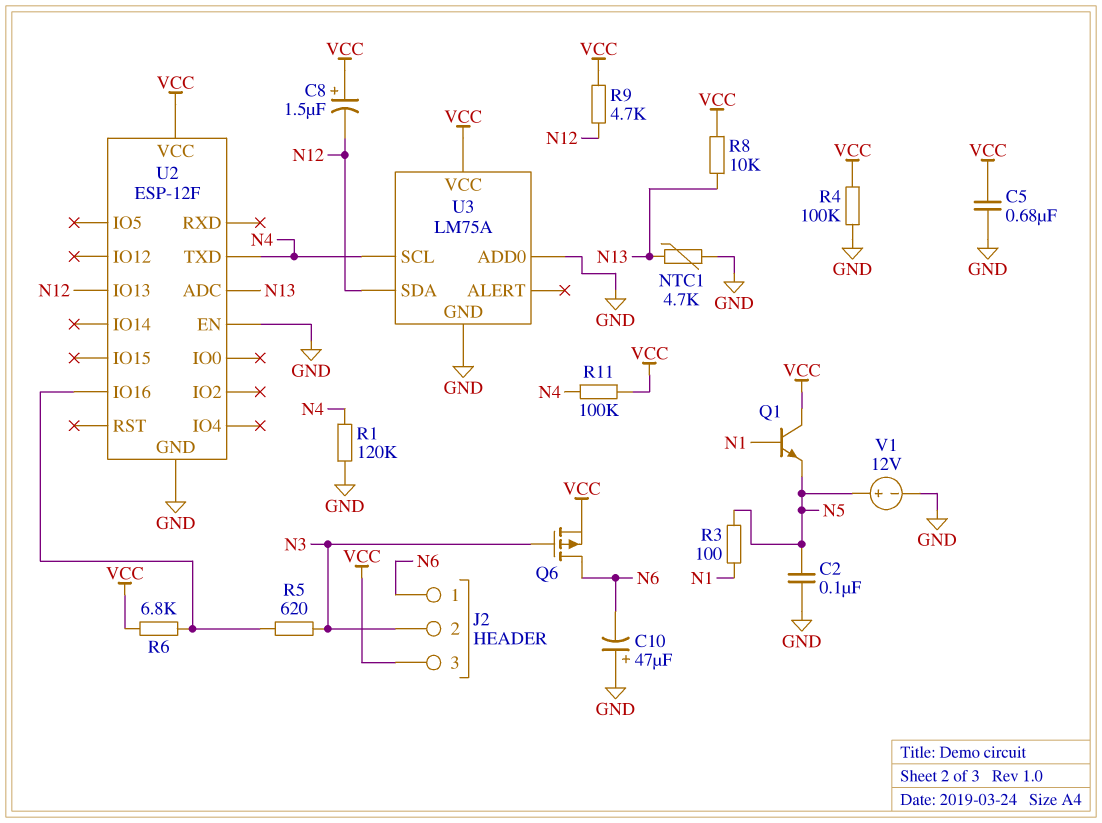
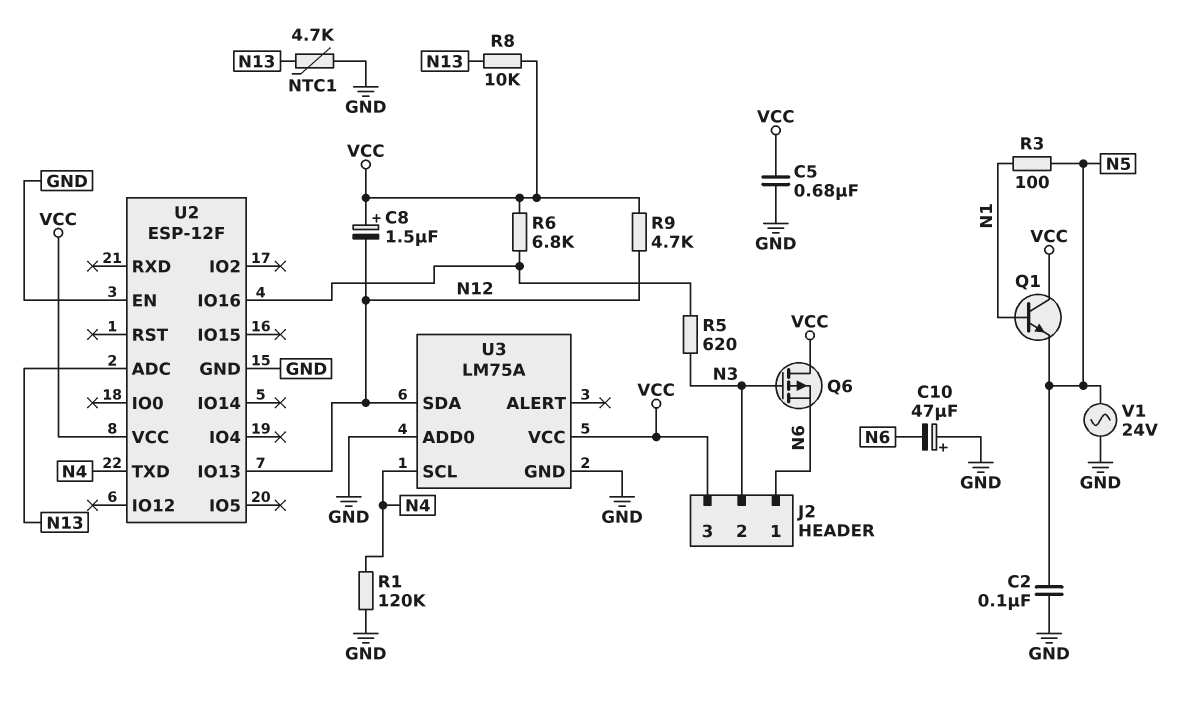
Q6: PMOS (G N3, D N6, S VCC) -> PMOS (G N3, D VCC, S N6)
R4: 100k (GND, VCC) -> none
R11: 100k (N4, VCC) -> none
V1: 12V (plus N5, minus GND) -> AC 24V (GND, N5)

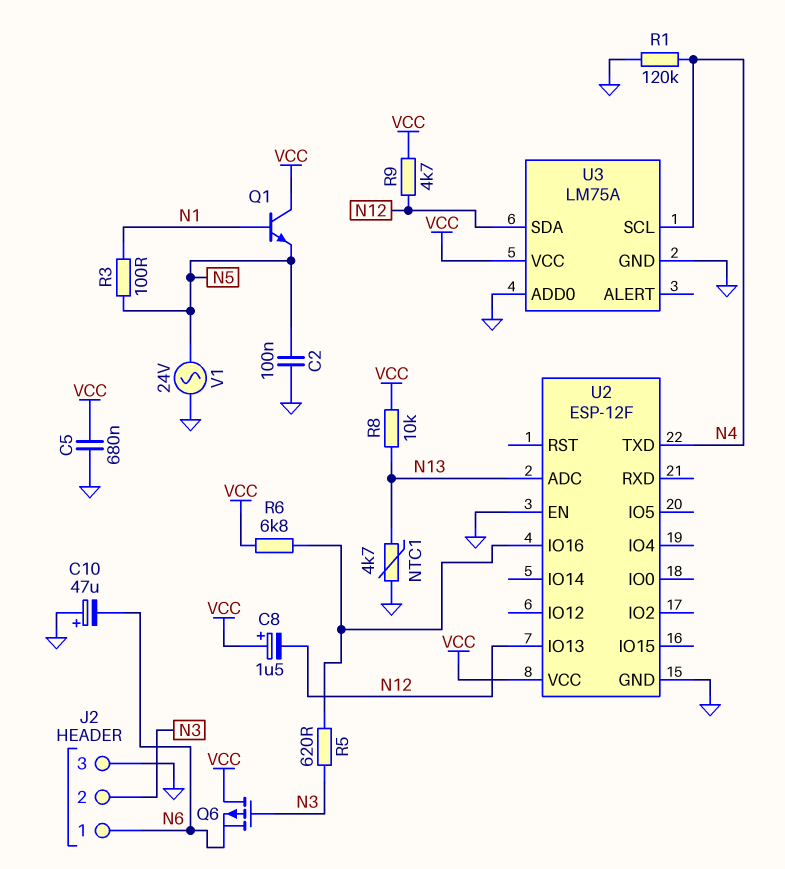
J2 pin 3: VCC -> GND

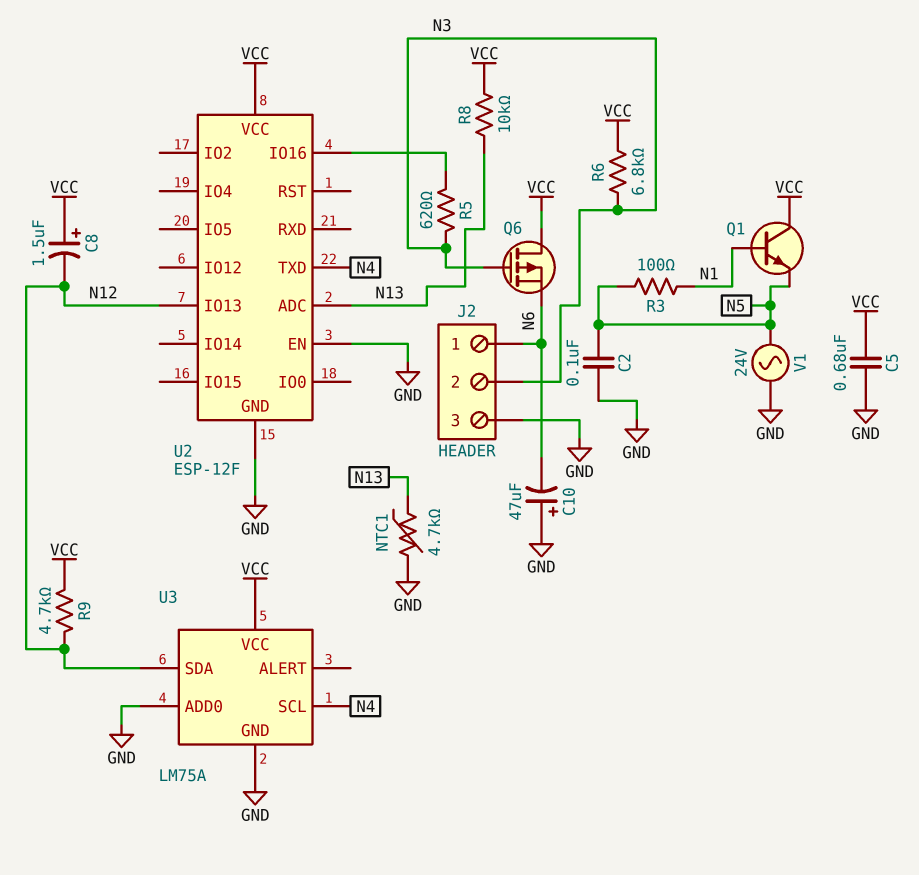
R1: 120k (GND, N4) -> none
R6: 6.8k (U2/IO16, VCC) -> 6.8k (N3, VCC)

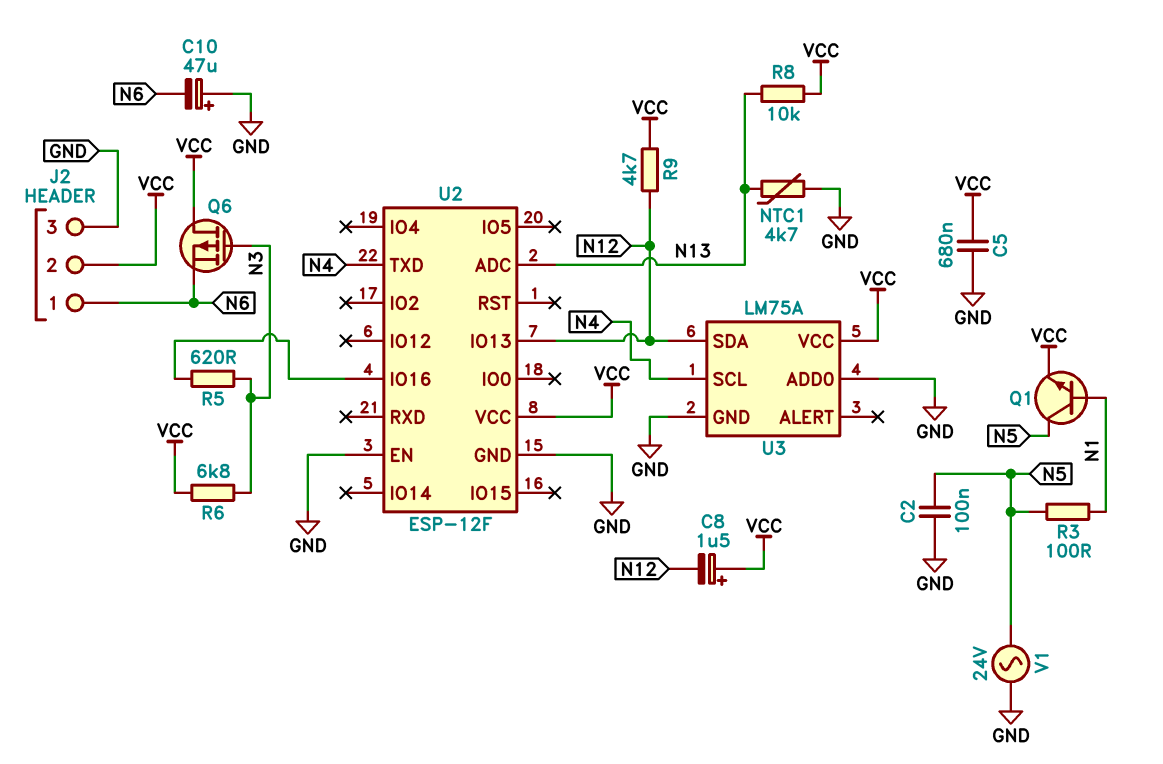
J2 pin 2: N3 -> VCC
Q1: NPN (B N1, C VCC, E N5) -> NPN (B N1, C N5, E VCC)

